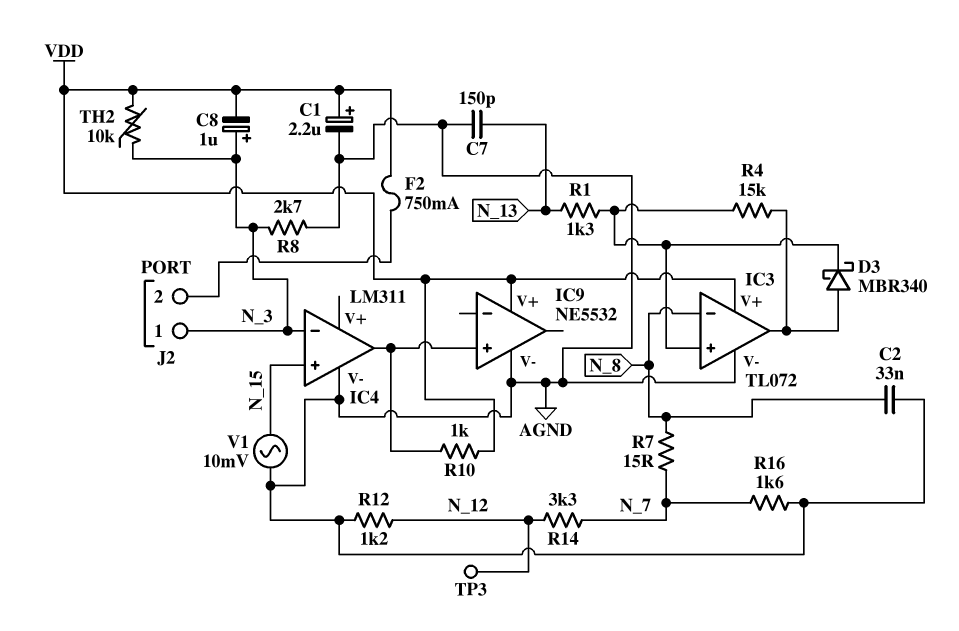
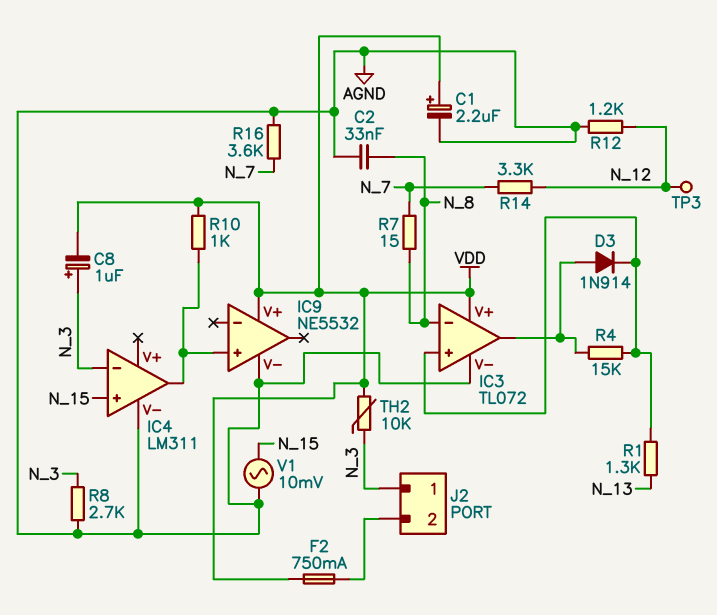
C7: 150pF (AGND, N_13) -> none
D3: schottky MBR340 (A IC3/out, K IC3/in+) -> diode 1N914 (A IC3/out, K IC3/in+)
R16: 1.6k (AGND, N_7) -> 3.6k (AGND, N_7)

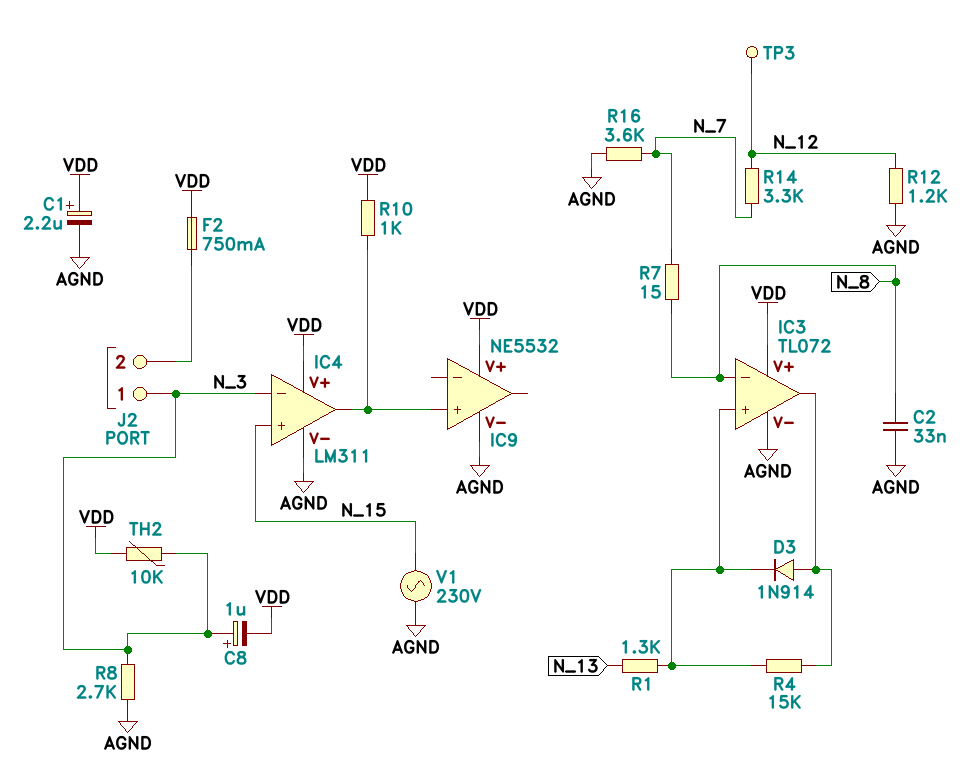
IC4 pin V+: none -> VDD
V1: AC 10mV (AGND, N_15) -> AC 230V (AGND, N_15)

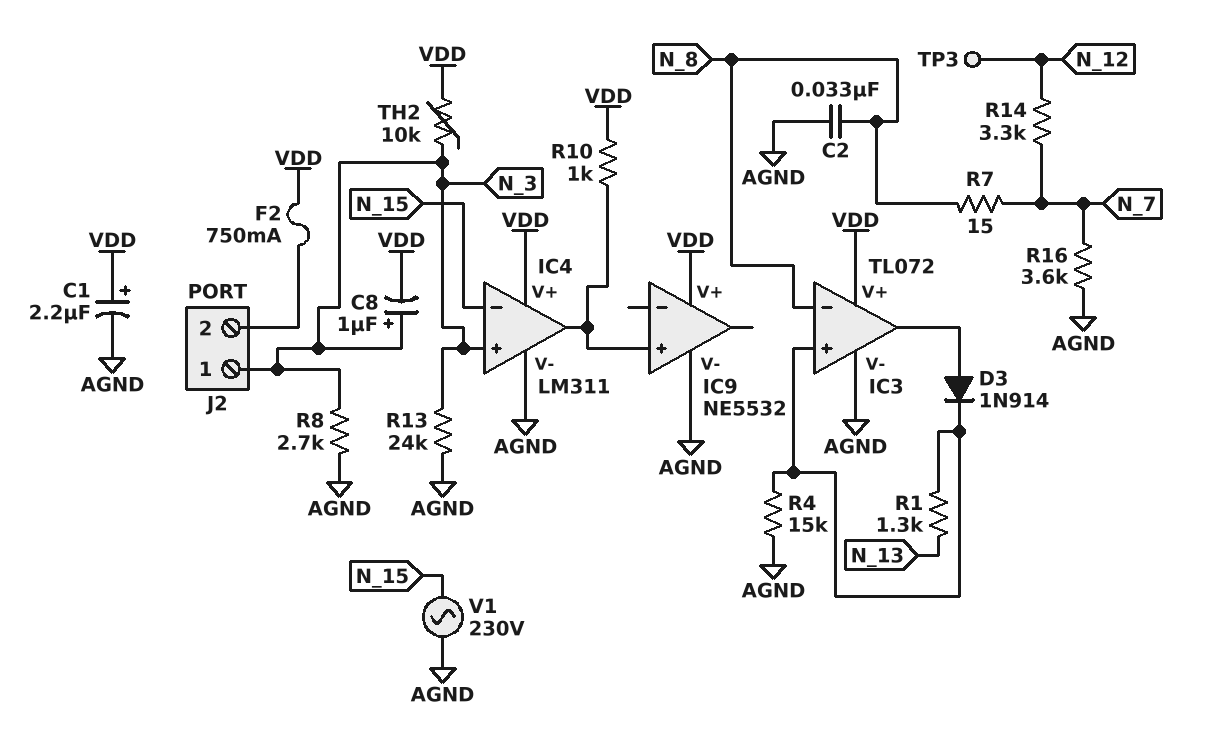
IC4 pin in+: N_15 -> N_3
IC4 pin in-: N_3 -> N_15
R4: 15k (IC3/in+, IC3/out) -> 15k (AGND, IC3/in+)
R12: 1.2k (AGND, N_12) -> none
R13: none -> 24k (AGND, N_3)

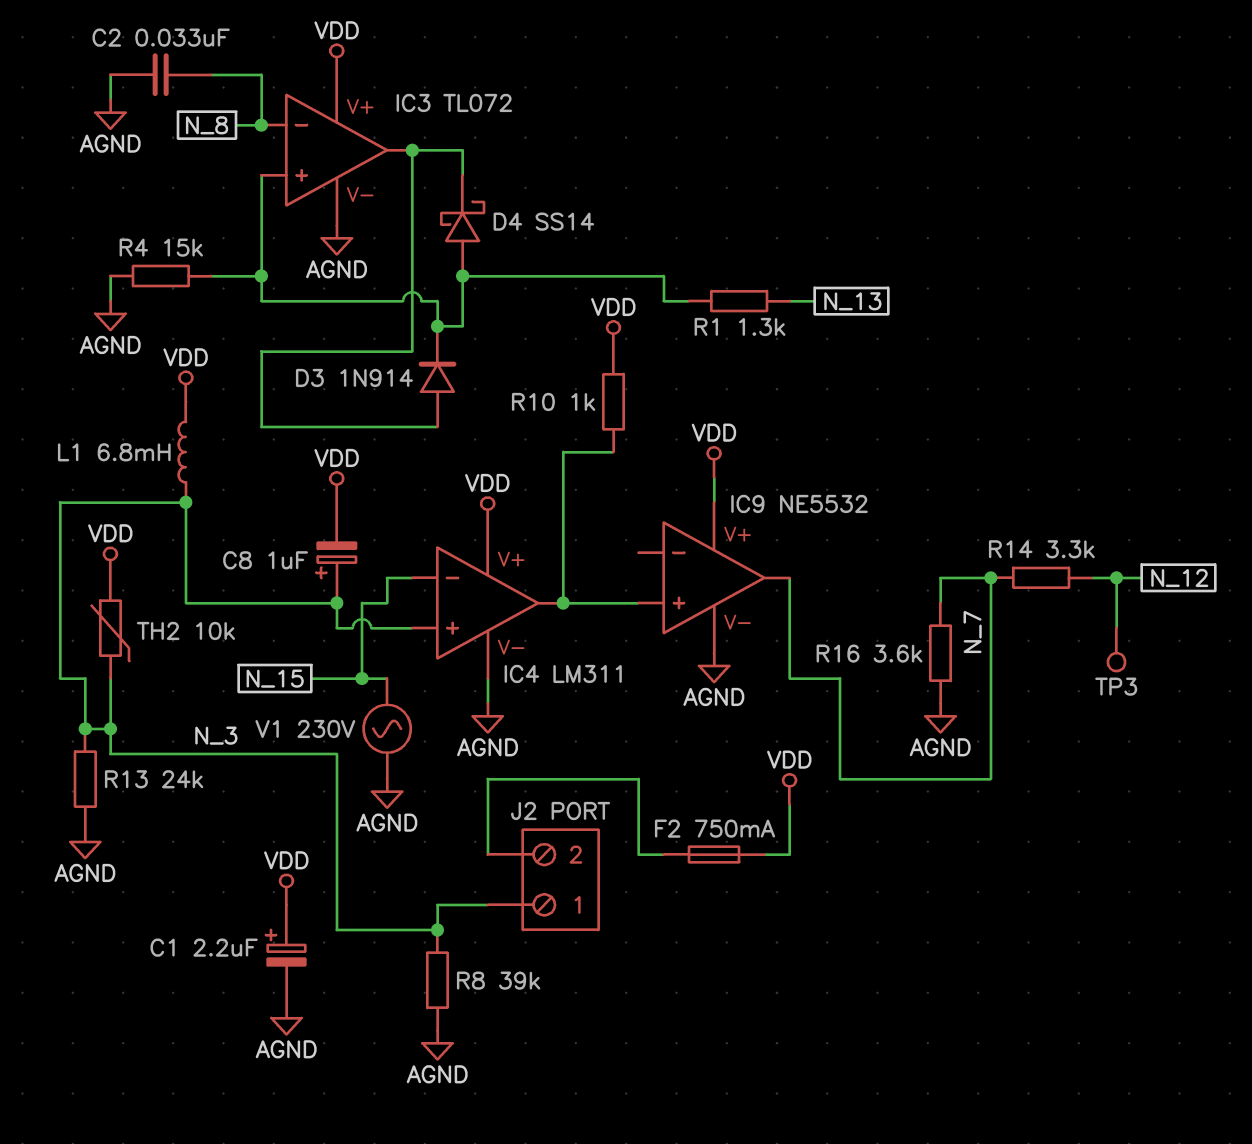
D4: none -> schottky SS14 (A IC3/in+, K IC3/out)
IC9 pin out: none -> N_7
L1: none -> 6.8mH (N_3, VDD)
R7: 15 (N_7, N_8) -> none
R8: 2.7k (AGND, N_3) -> 39k (AGND, N_3)

